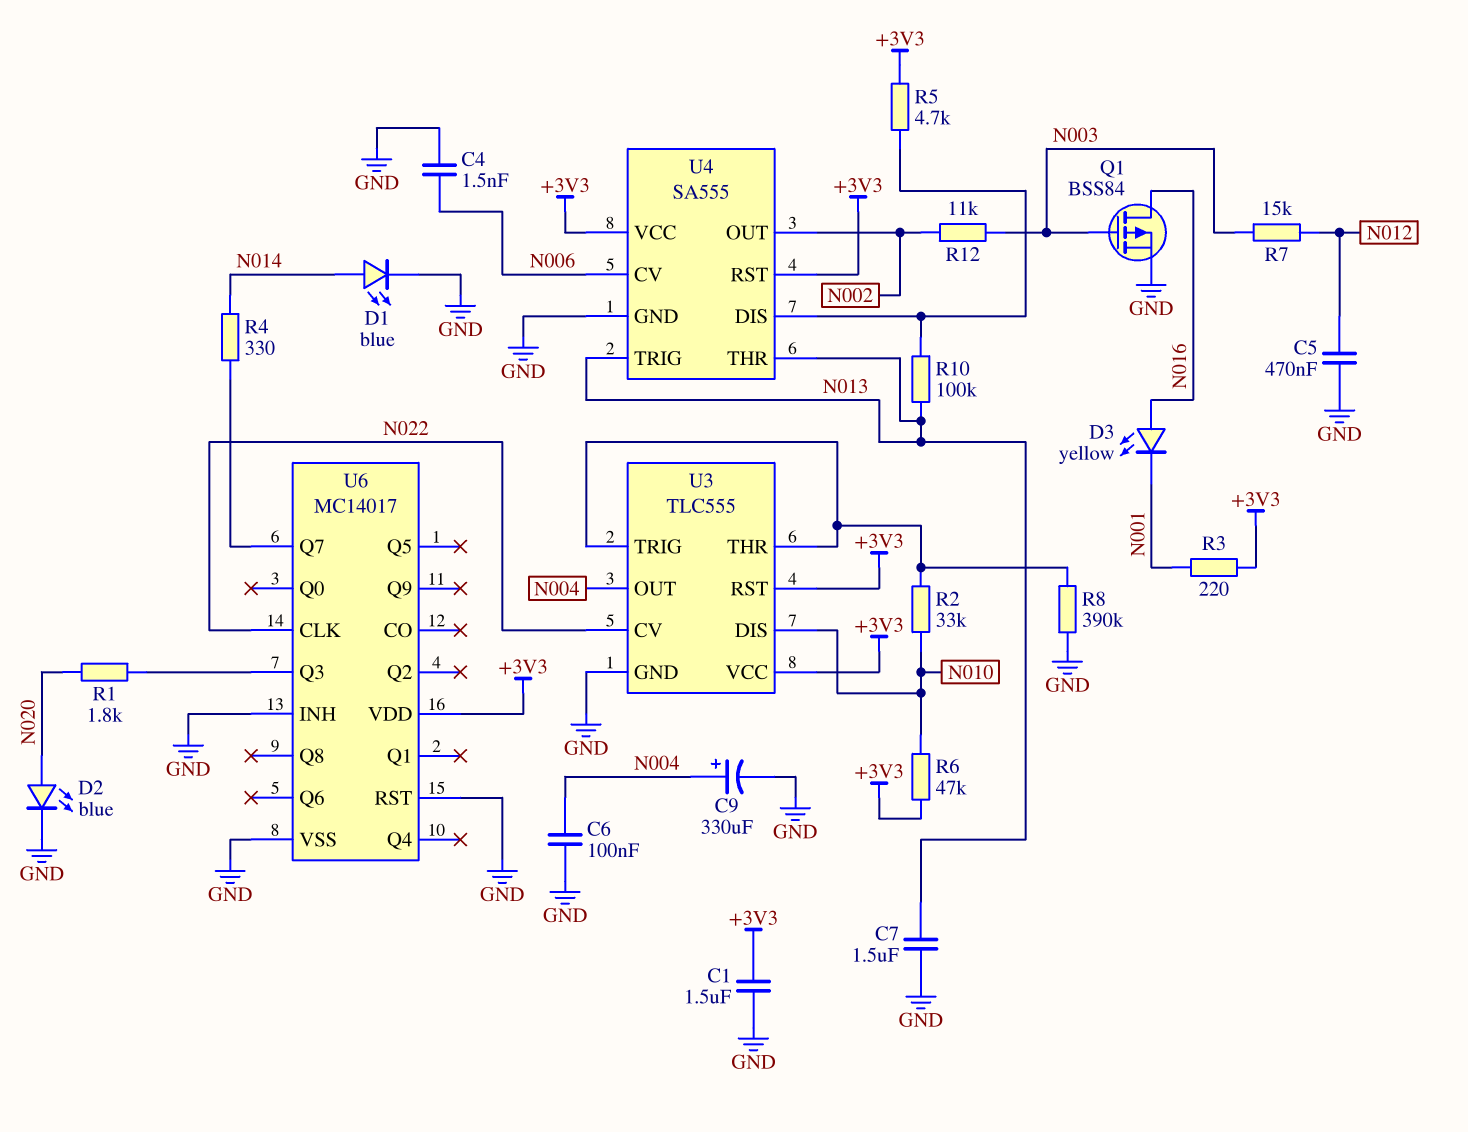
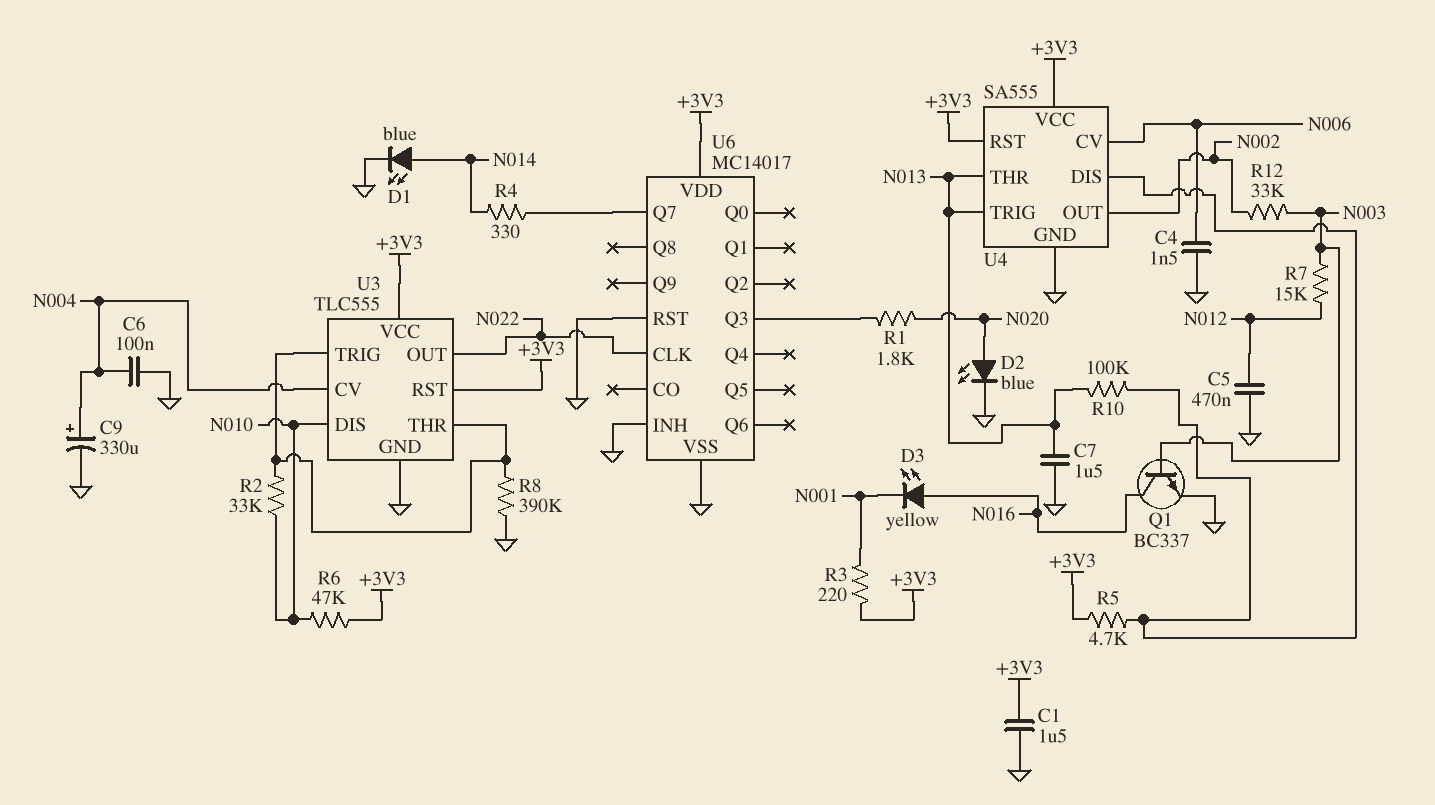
Q1: PMOS BSS84 (G N003, D N016, S GND) -> NPN BC337 (B N003, C N016, E GND)
R12: 11k (N002, N003) -> 33k (N002, N003)
U3 pin CV: N022 -> N004
U3 pin OUT: N004 -> N022

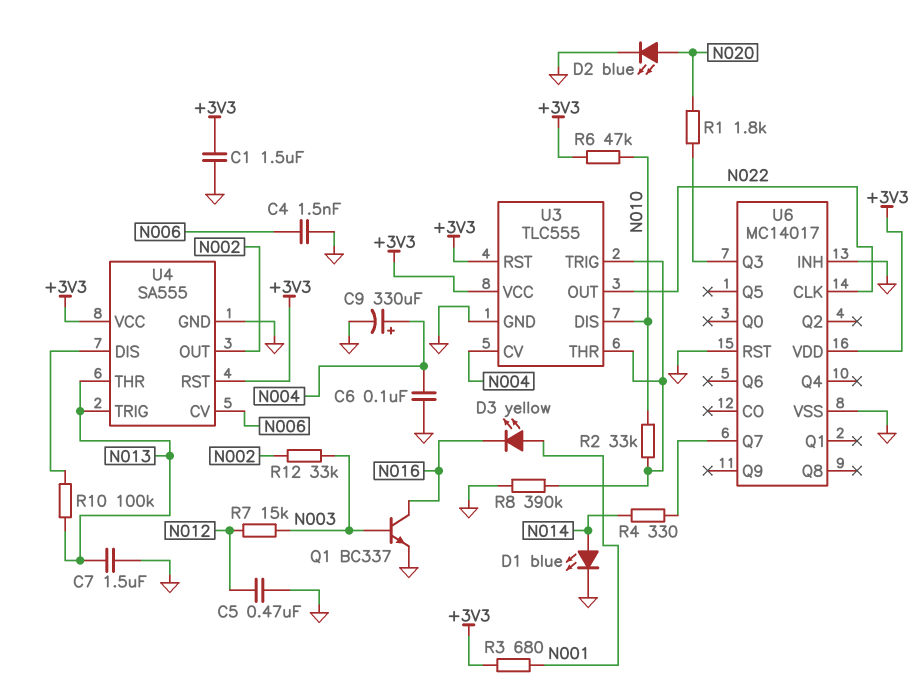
D3: LED yellow (A N016, K N001) -> LED yellow (A N001, K N016)
R3: 220 (+3V3, N001) -> 680 (+3V3, N001)
R5: 4.7k (+3V3, U4/DIS) -> none

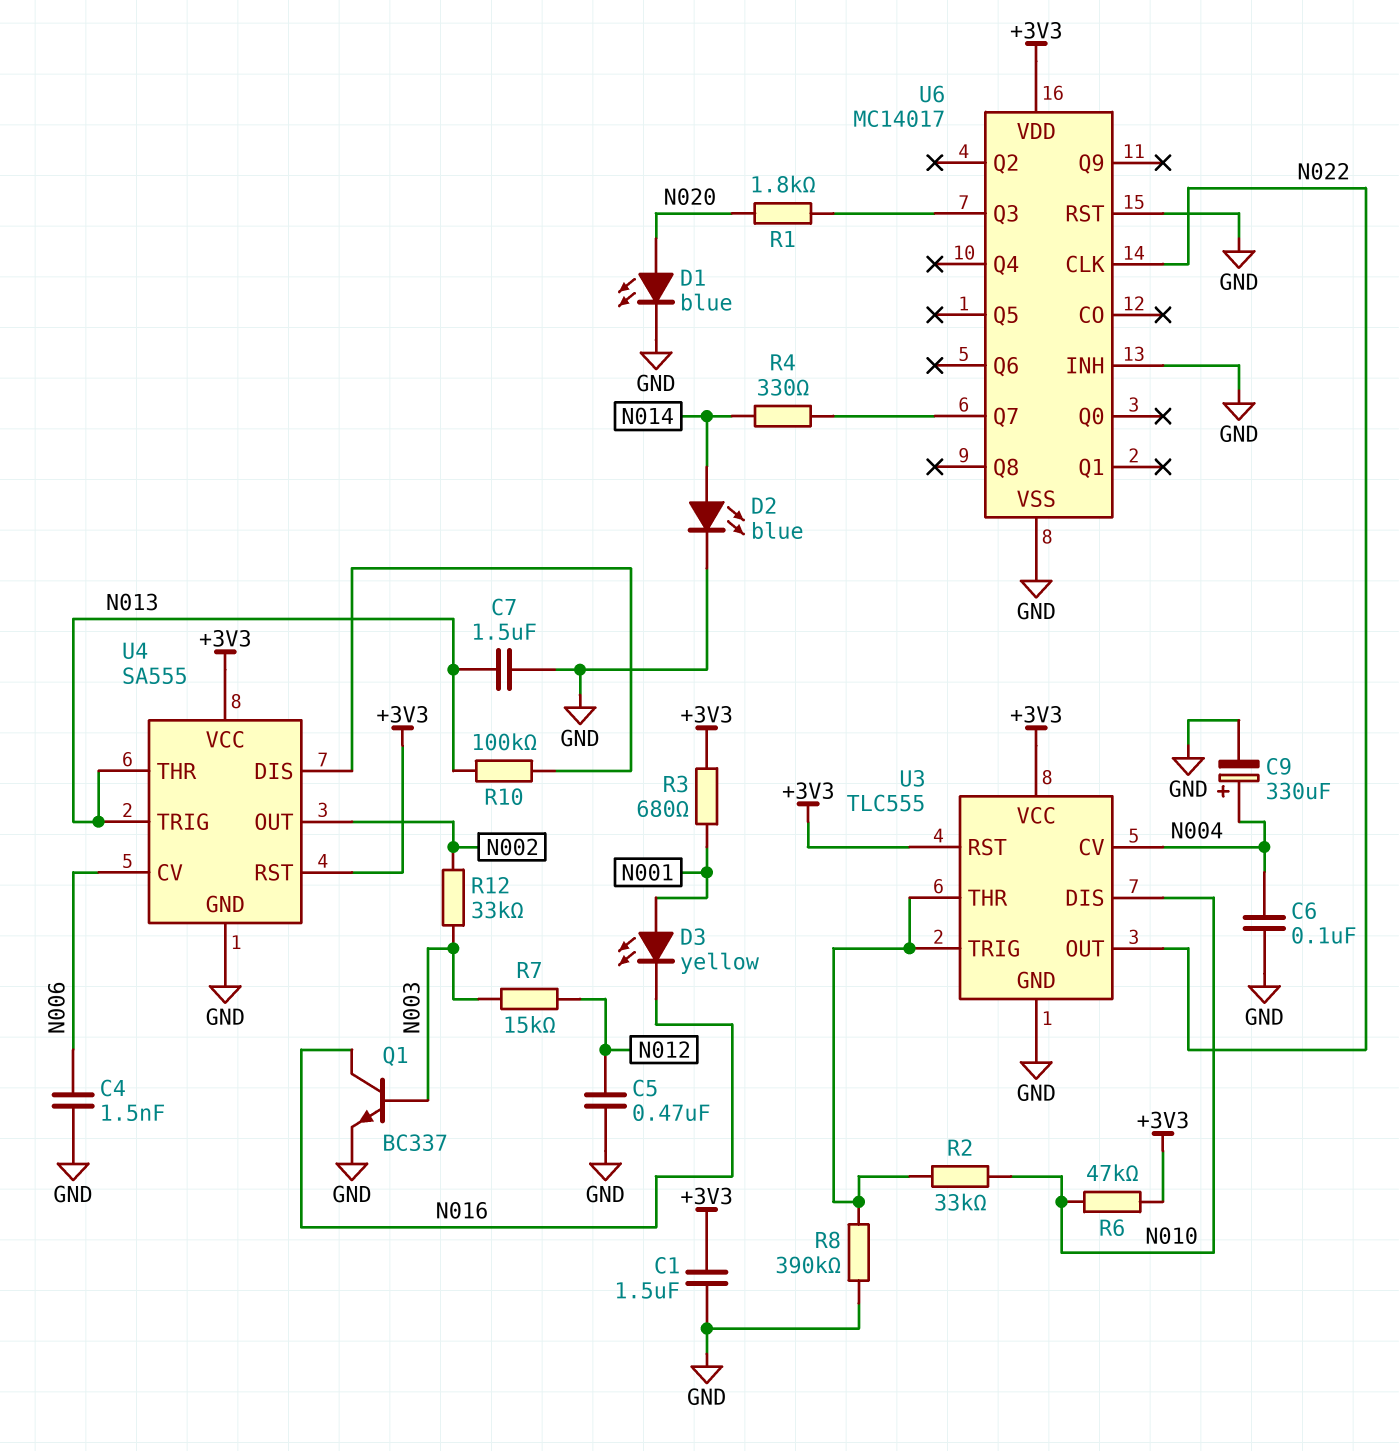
D1: LED blue (A N014, K GND) -> LED blue (A N020, K GND)
D2: LED blue (A N020, K GND) -> LED blue (A N014, K GND)

